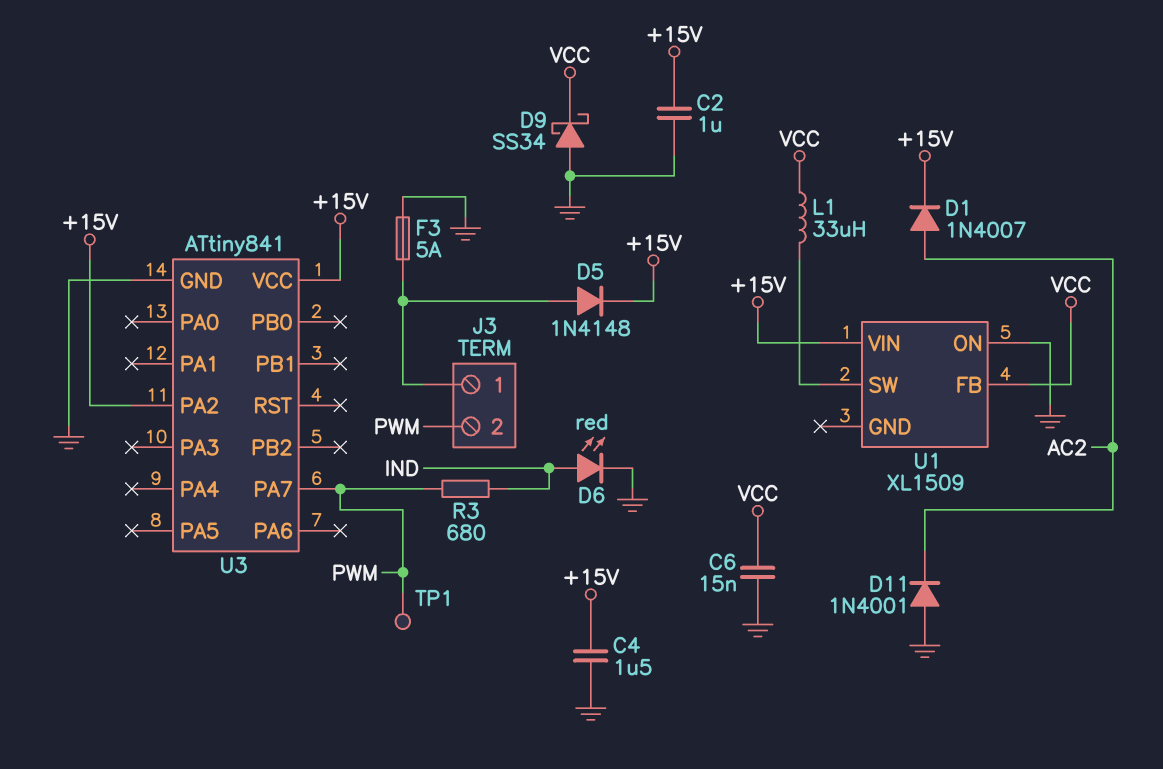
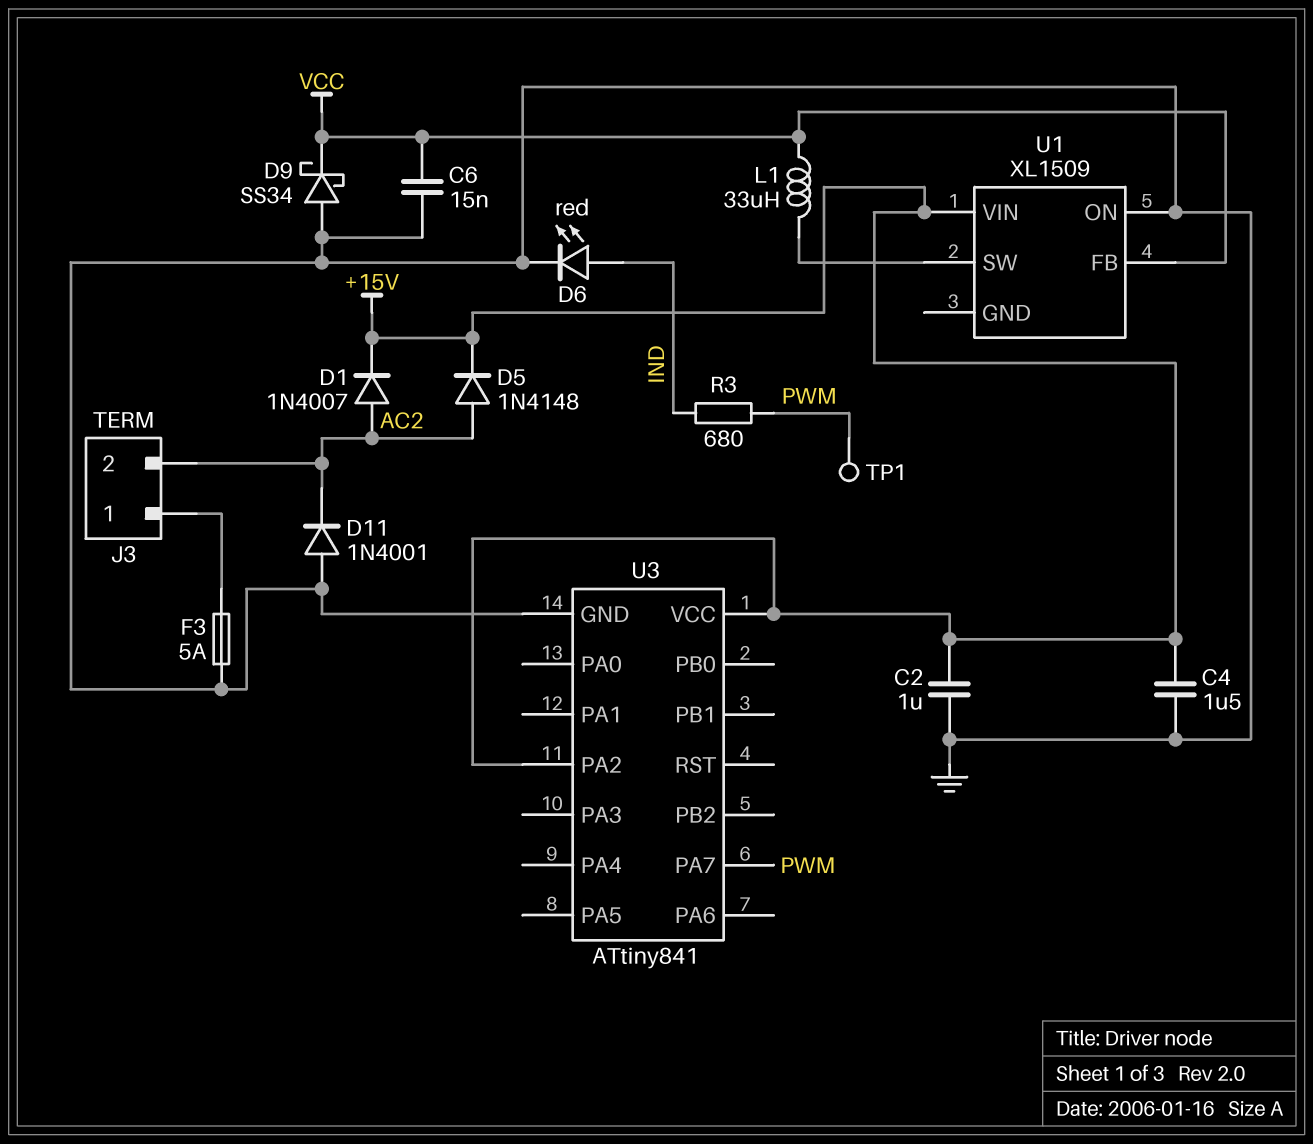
D5: diode 1N4148 (A J3/1, K +15V) -> diode 1N4148 (A AC2, K +15V)
J3 pin 2: PWM -> AC2

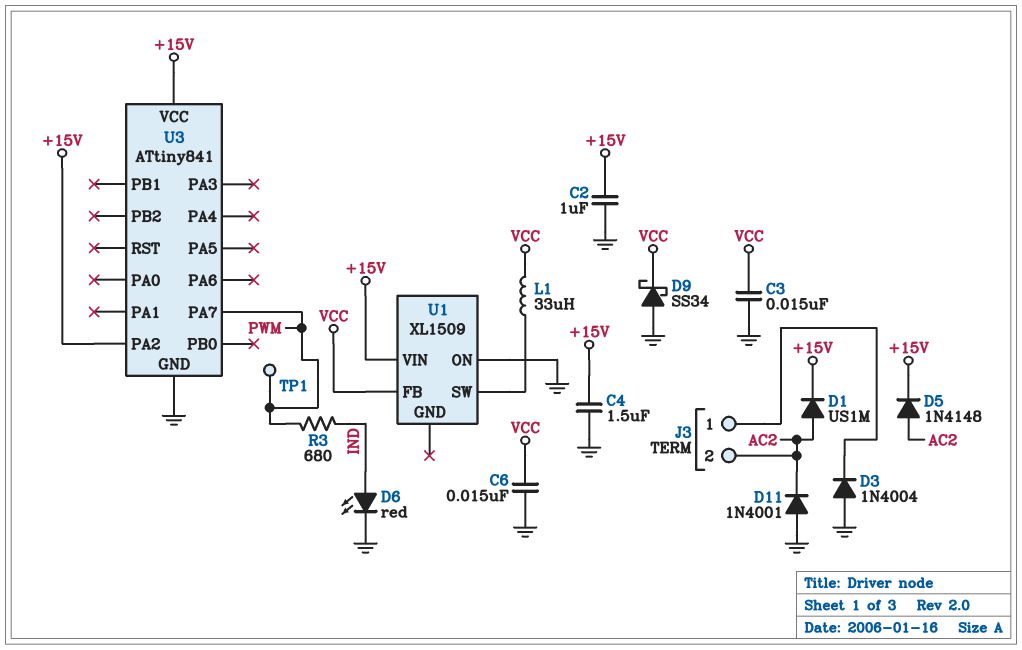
C3: none -> 15nF (GND, VCC)
D1: diode 1N4007 (A AC2, K +15V) -> diode US1M (A AC2, K +15V)
D3: none -> diode 1N4004 (A GND, K J3/1)
F3: 5A (GND, J3/1) -> none

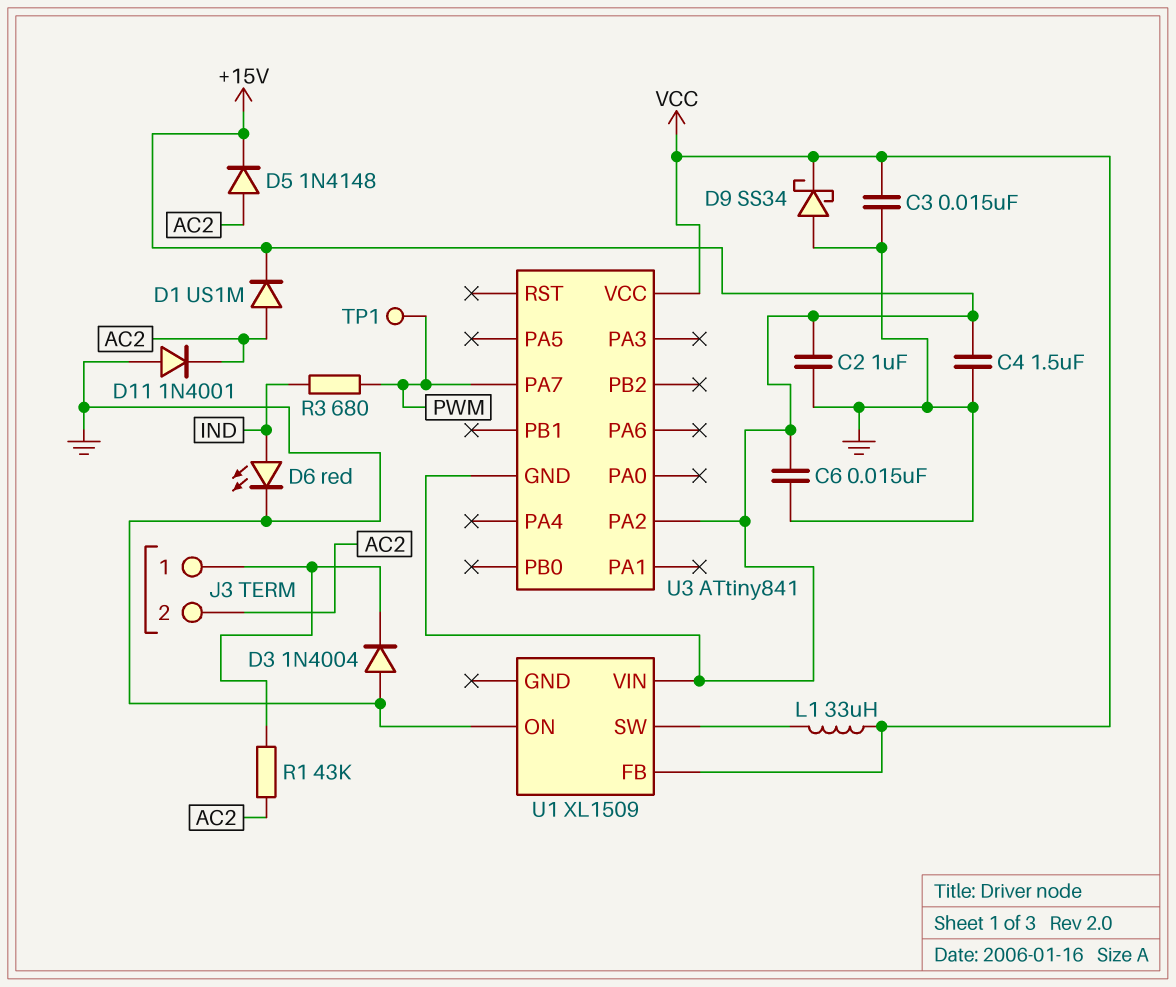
C6: 15nF (GND, VCC) -> 15nF (+15V, GND)
R1: none -> 43k (AC2, J3/1)
U3 pin GND: GND -> +15V
U3 pin VCC: +15V -> VCC

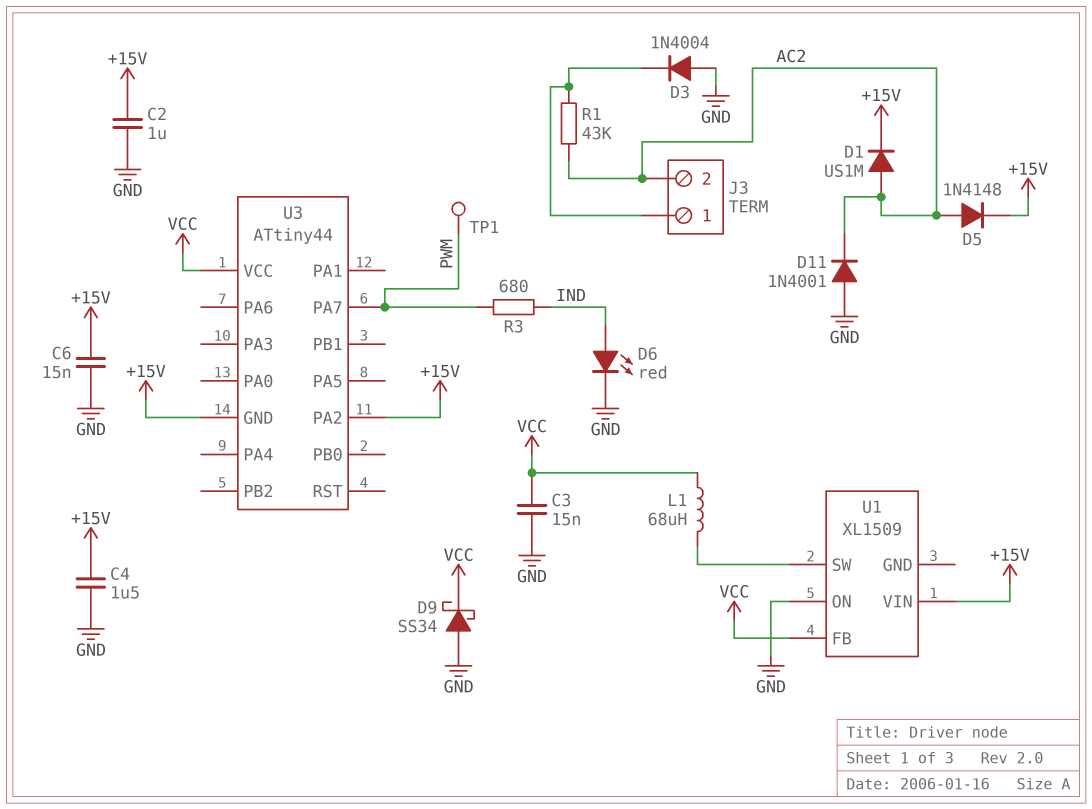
L1: 33uH (U1/SW, VCC) -> 68uH (U1/SW, VCC)
U3: ATtiny841 -> ATtiny44

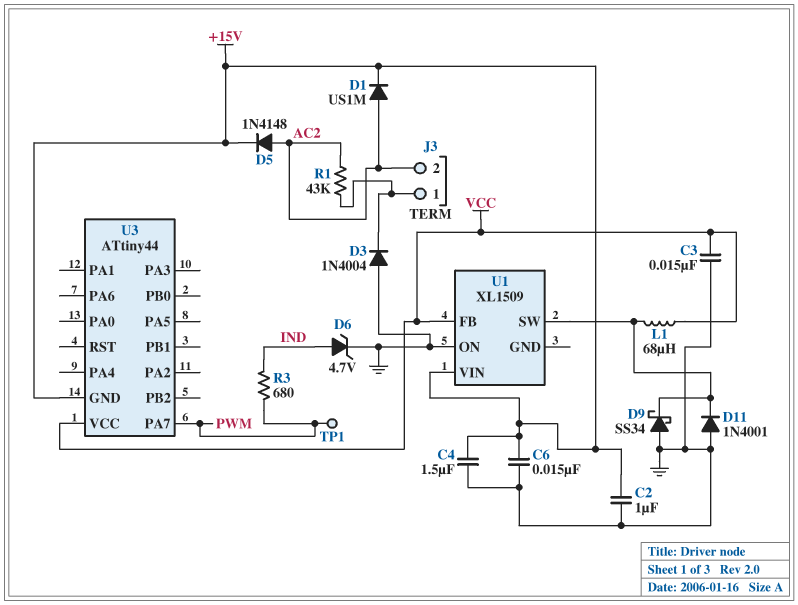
D6: LED red (A IND, K GND) -> zener 4.7V (A IND, K GND)
D9: schottky SS34 (A GND, K VCC) -> schottky SS34 (A GND, K U1/SW)
D11: diode 1N4001 (A GND, K AC2) -> diode 1N4001 (A GND, K U1/SW)
U3 pin PA2: +15V -> none

